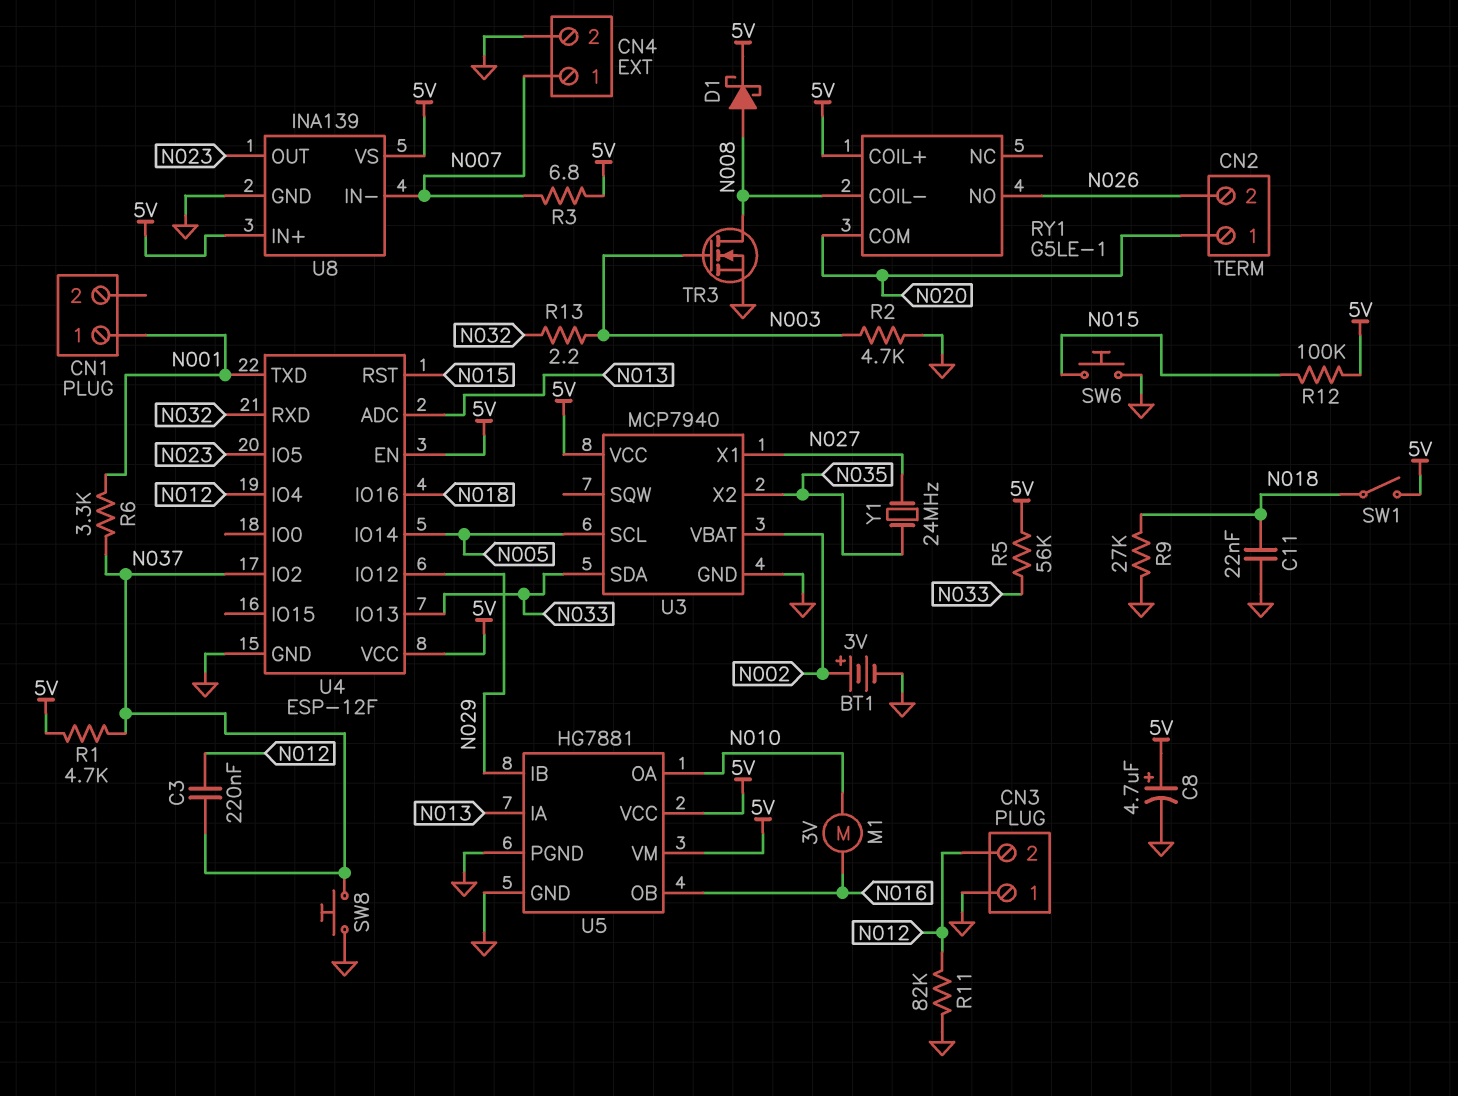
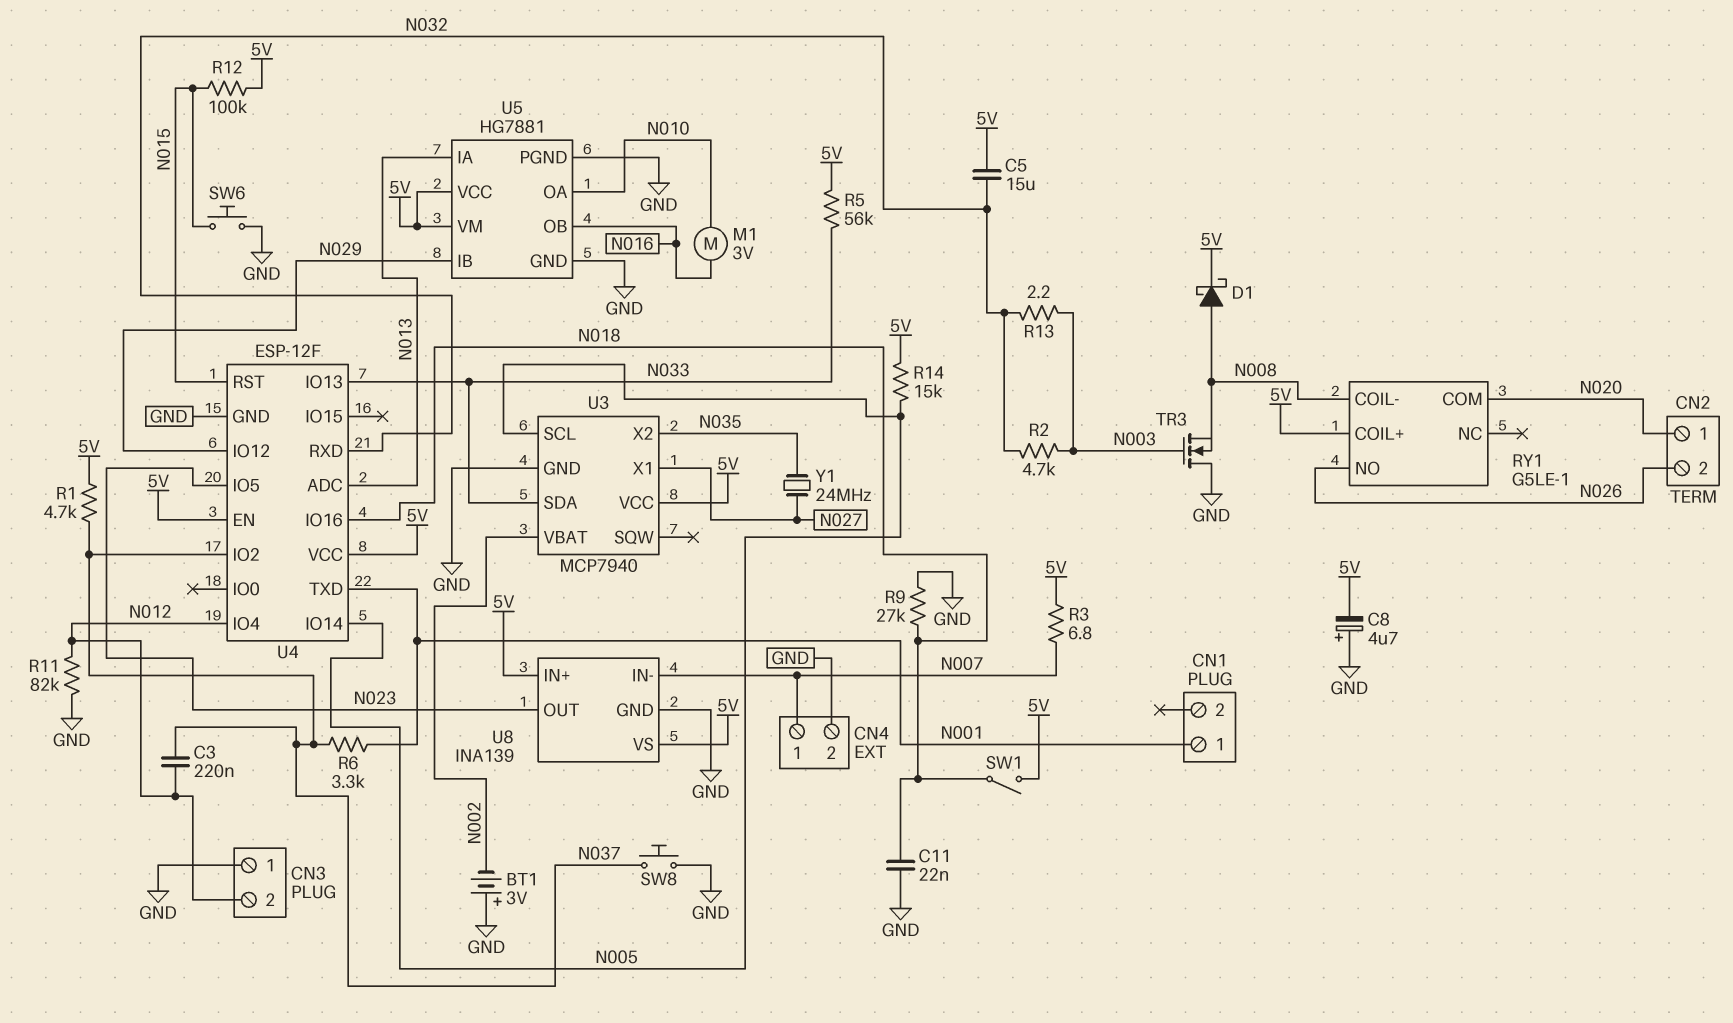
BT1: 3V (plus N002, minus GND) -> 3V (plus GND, minus N002)
C5: none -> 15uF (5V, N032)
C8: 4.7uF (plus 5V, minus GND) -> 4.7uF (plus GND, minus 5V)
R2: 4.7k (GND, N003) -> 4.7k (N003, N032)
R14: none -> 15k (5V, N005)
TR3: NMOS (G N003, D N008, S GND) -> NMOS (G N003, D GND, S N008)

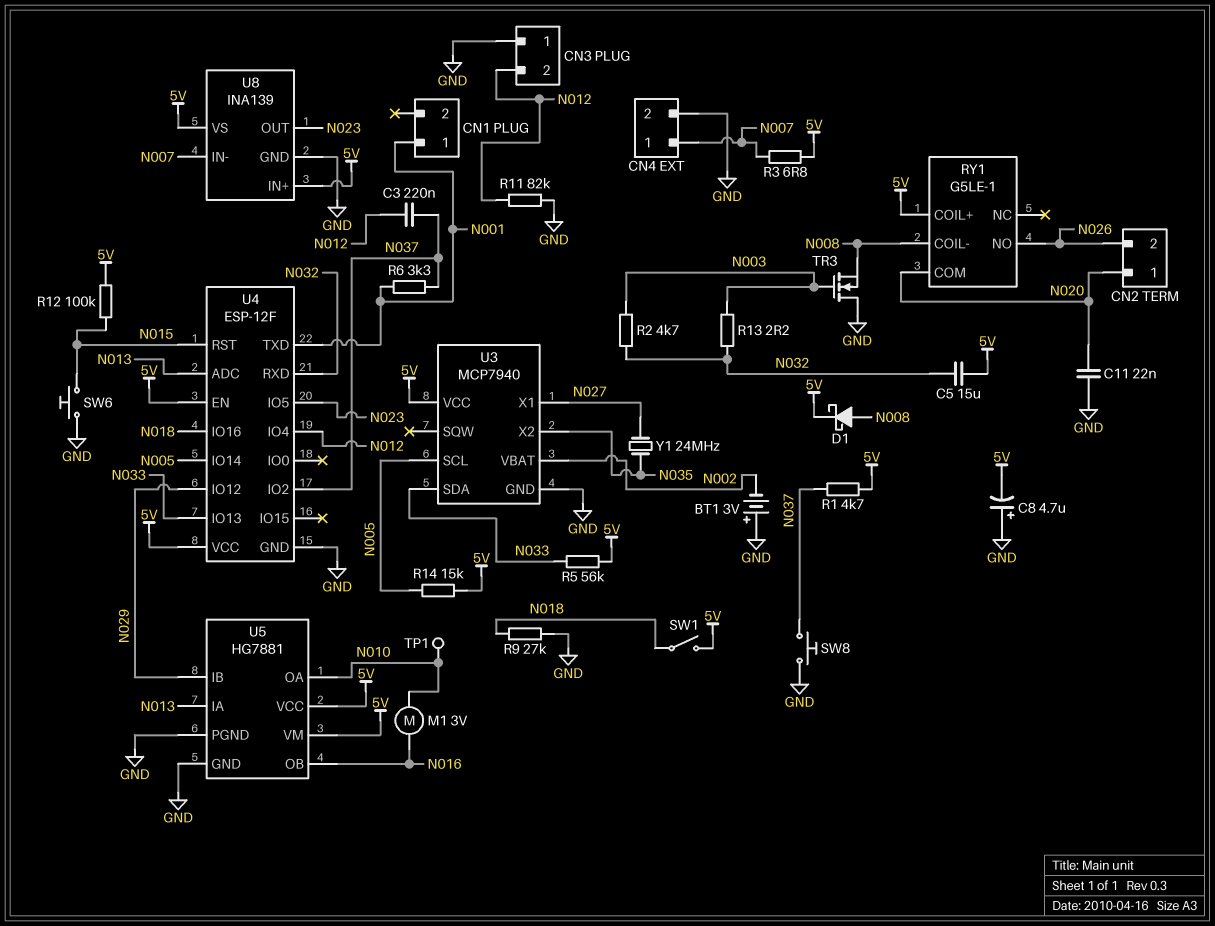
C11: 22nF (GND, N018) -> 22nF (GND, N020)
TP1: none -> test point (N010)

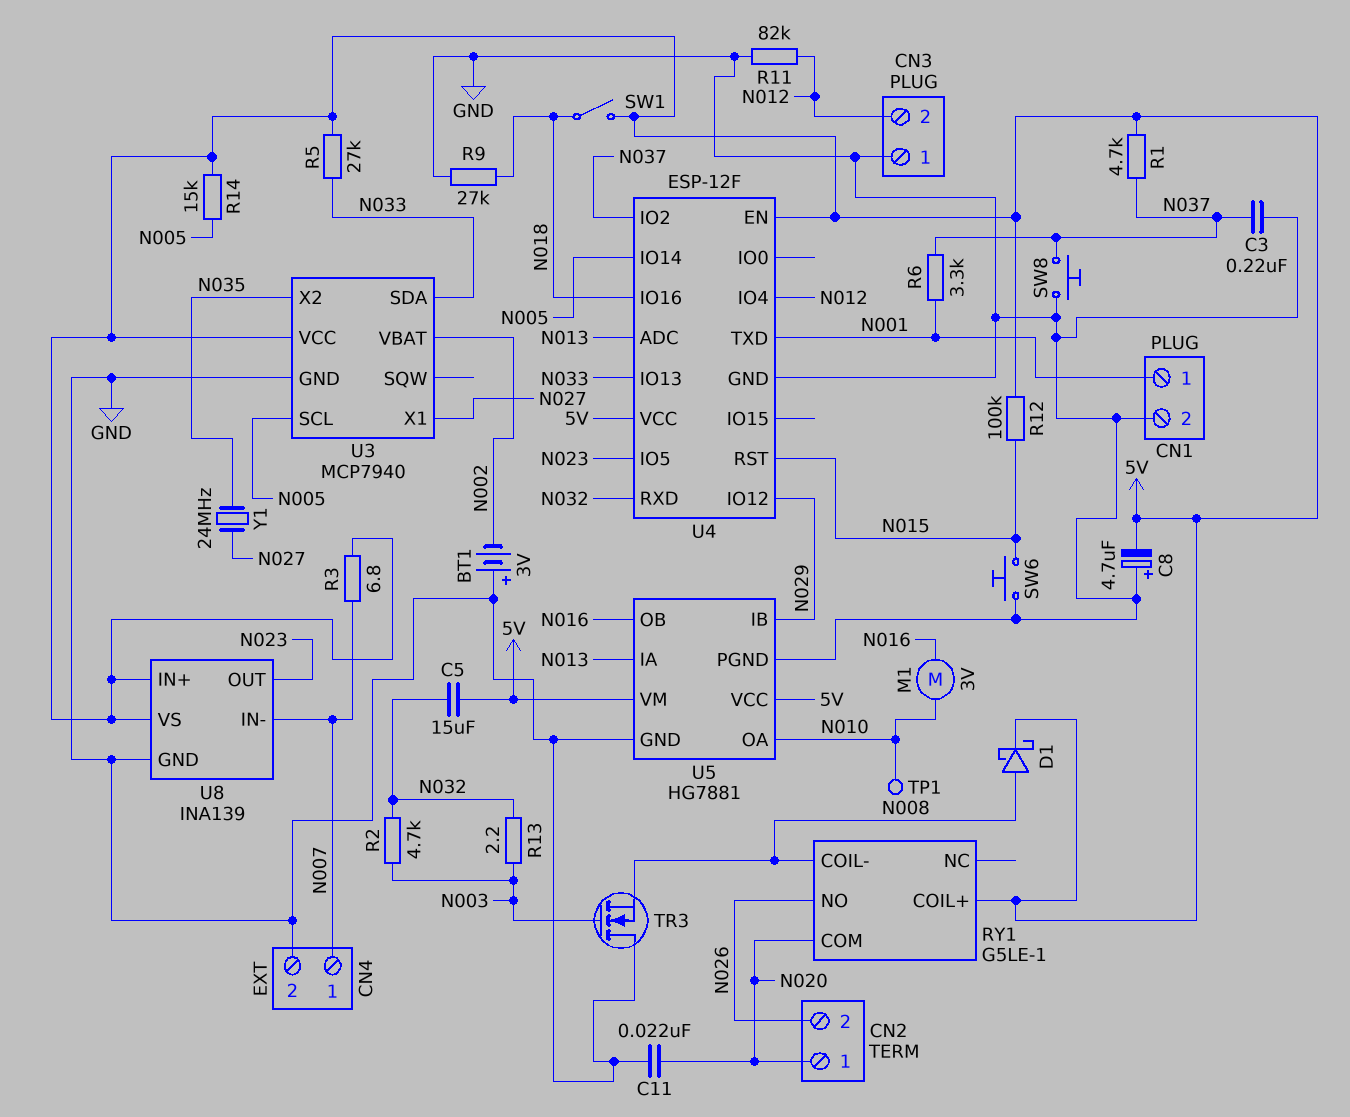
C3: 220nF (N012, N037) -> 220nF (GND, N037)
CN1 pin 2: none -> GND
R5: 56k (5V, N033) -> 27k (5V, N033)

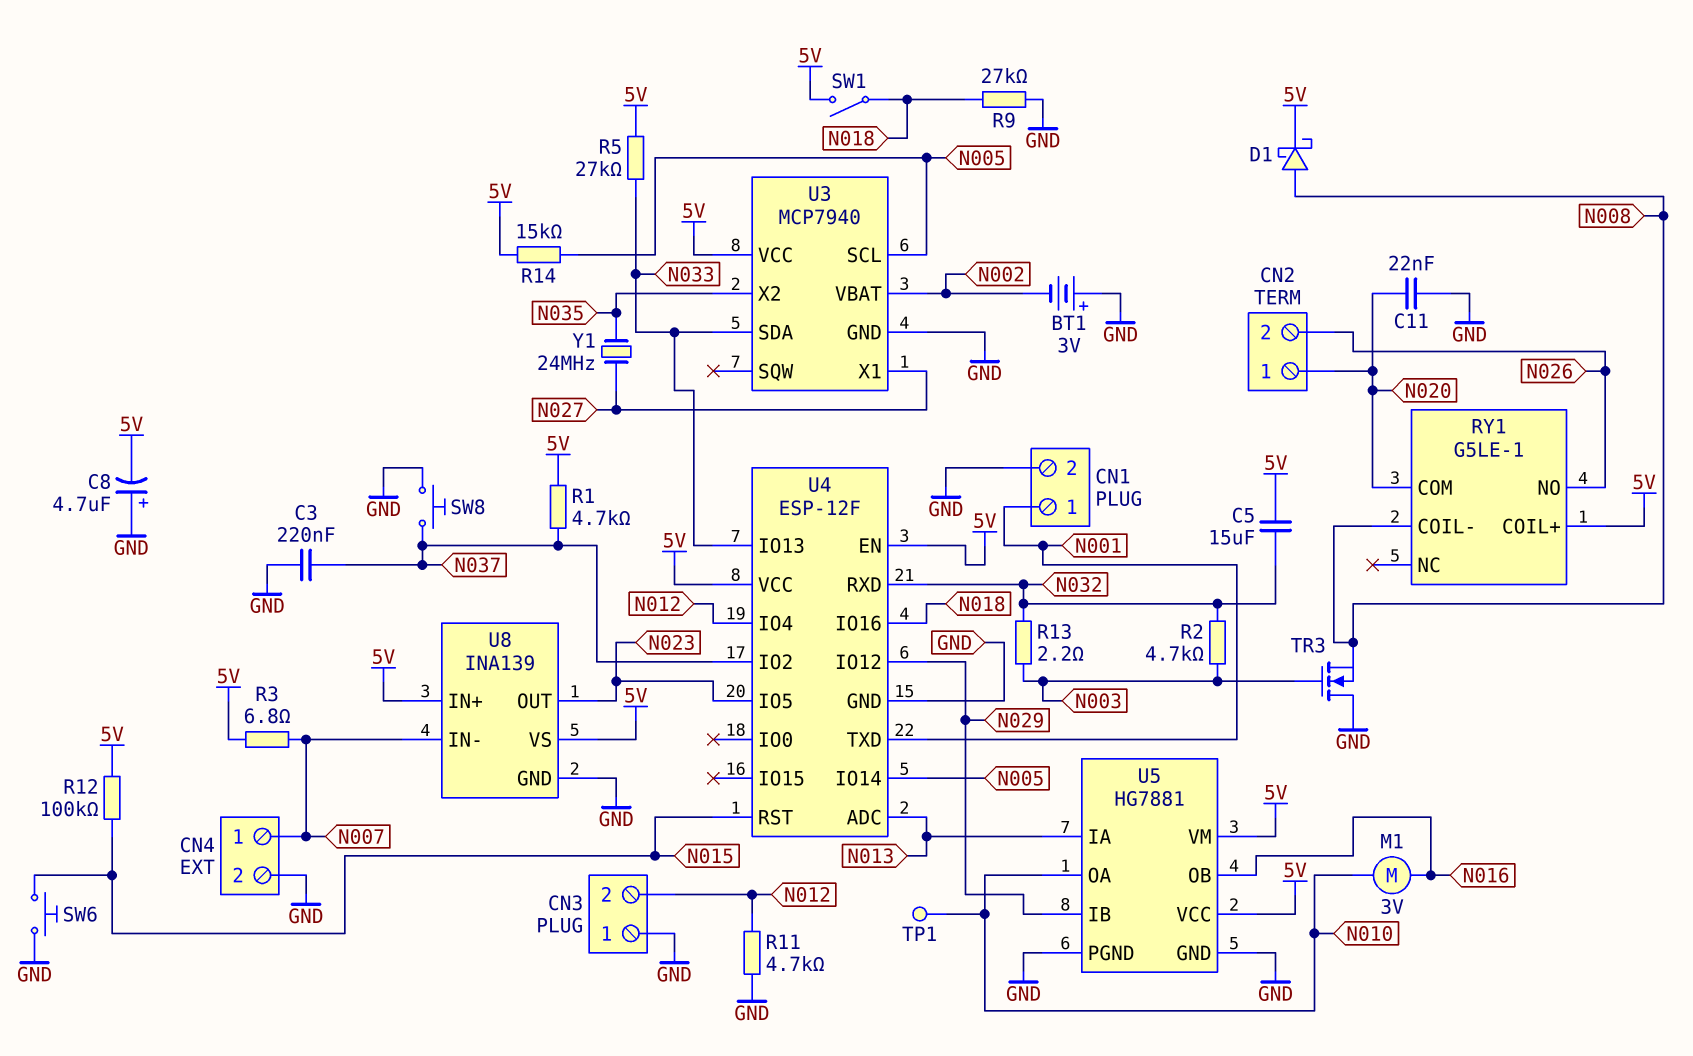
R6: 3.3k (N001, N037) -> none
R11: 82k (GND, N012) -> 4.7k (GND, N012)

